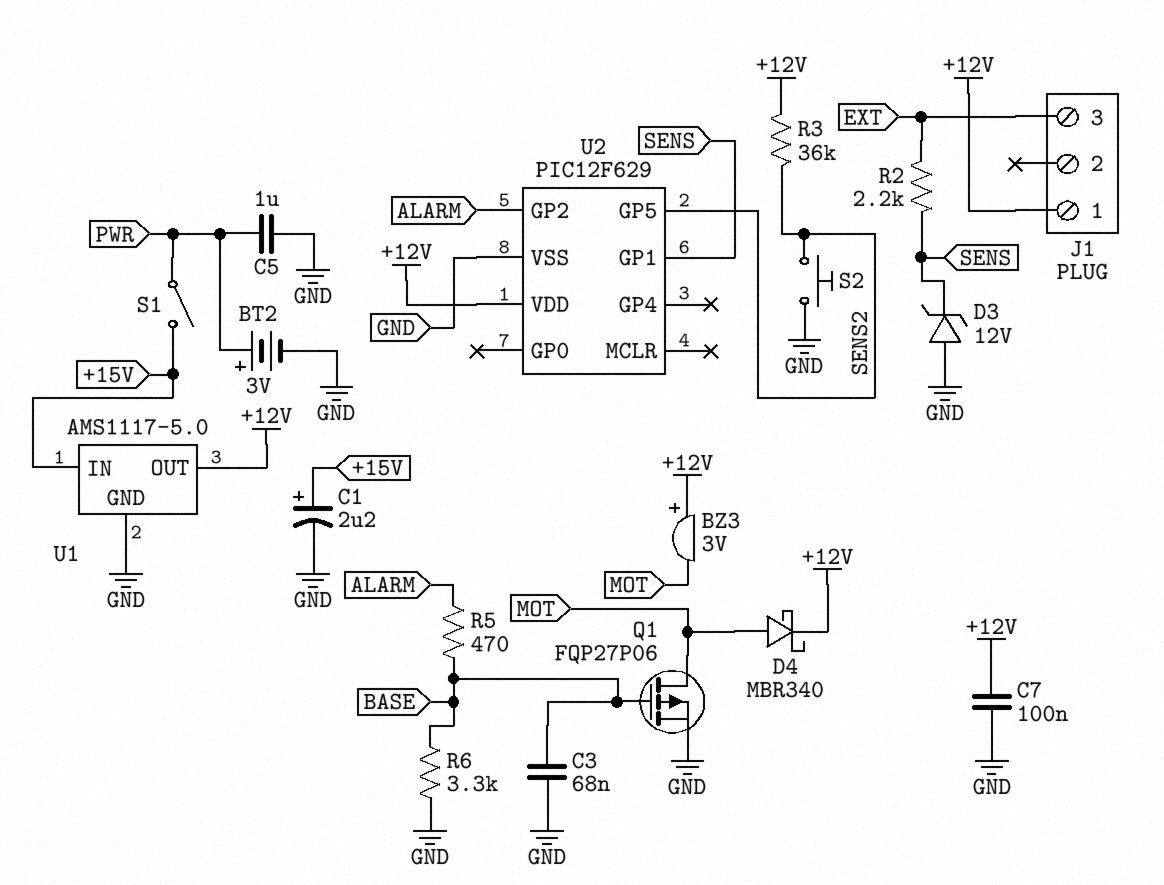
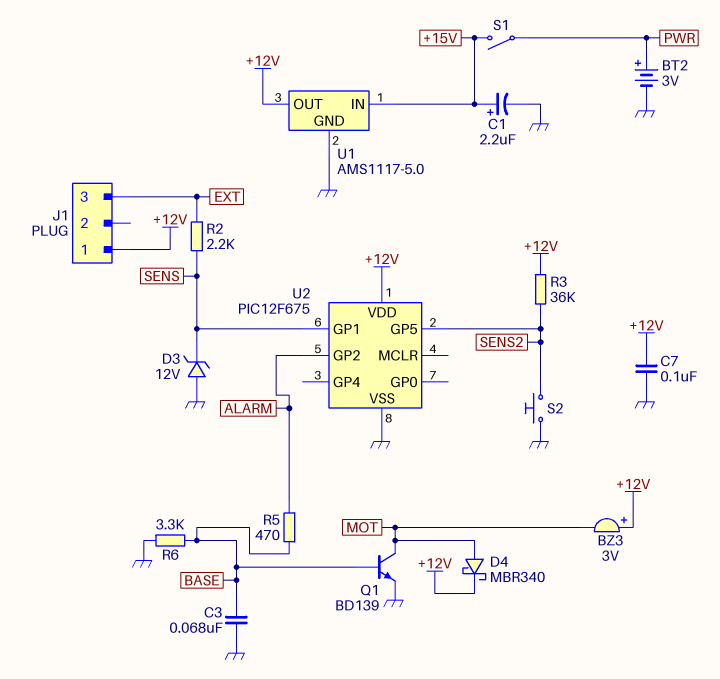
C5: 1uF (GND, PWR) -> none
Q1: PMOS FQP27P06 (G BASE, D MOT, S GND) -> NPN BD139 (B BASE, C MOT, E GND)
U2: PIC12F629 -> PIC12F675

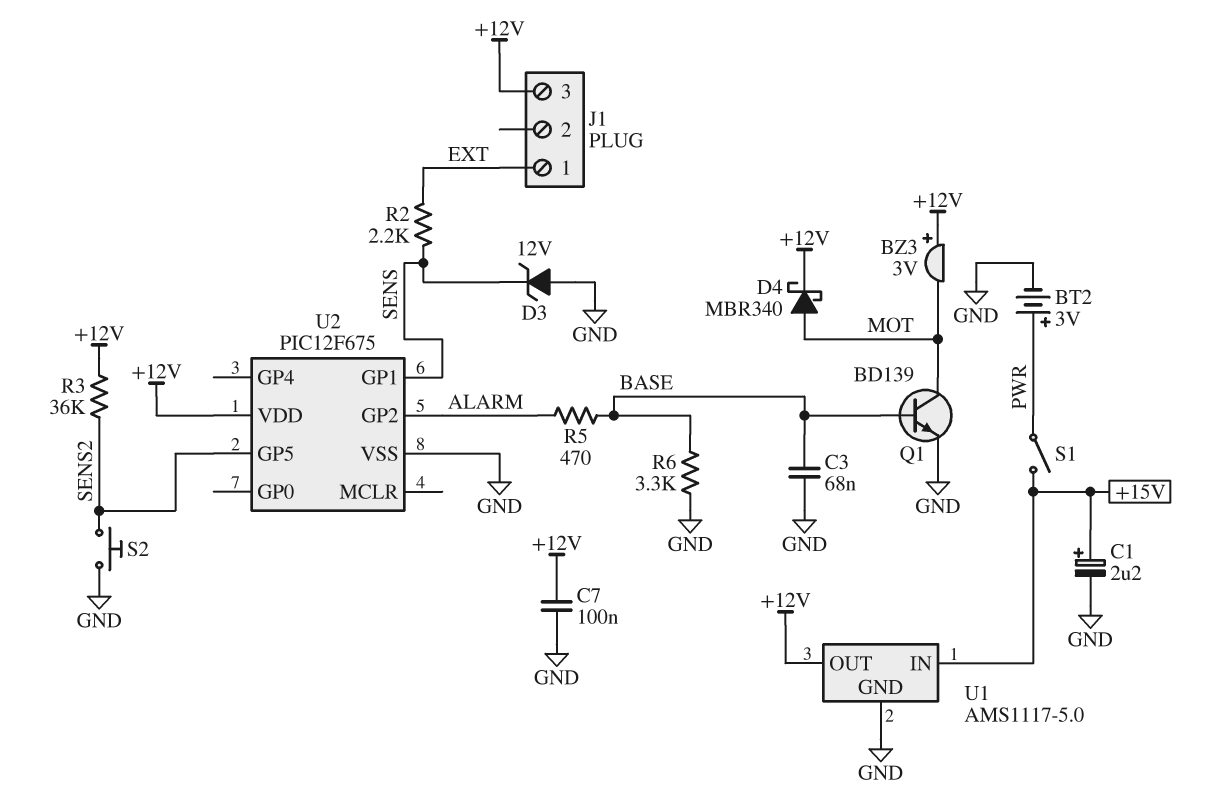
J1 pin 1: +12V -> EXT
J1 pin 3: EXT -> +12V

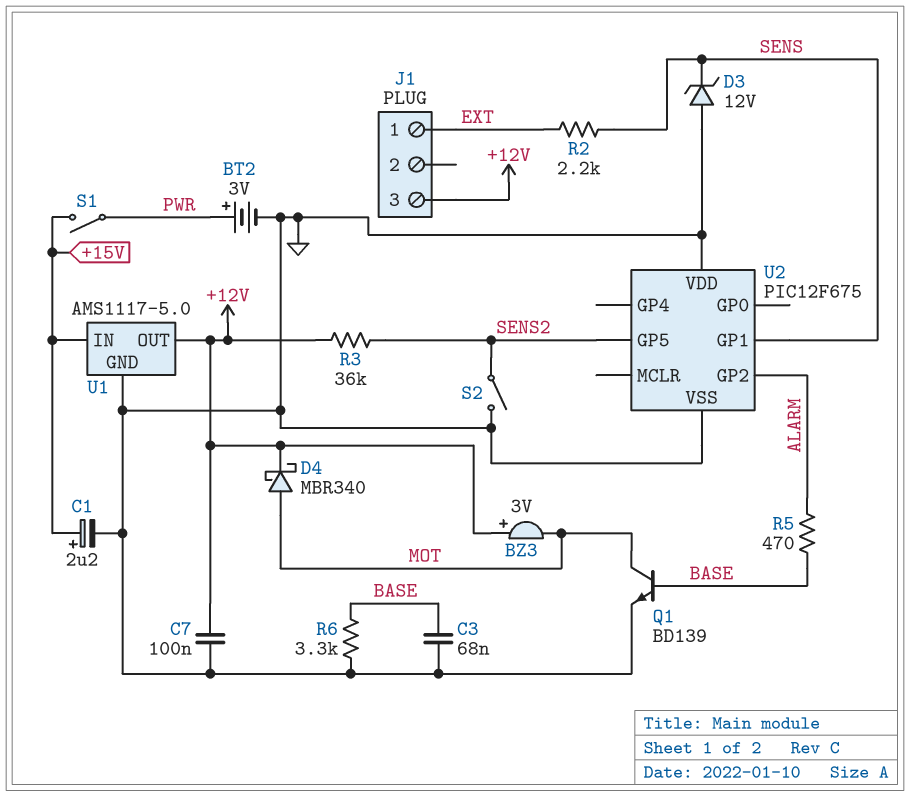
S2: button (GND, SENS2) -> switch (GND, SENS2)
U2 pin VDD: +12V -> GND

